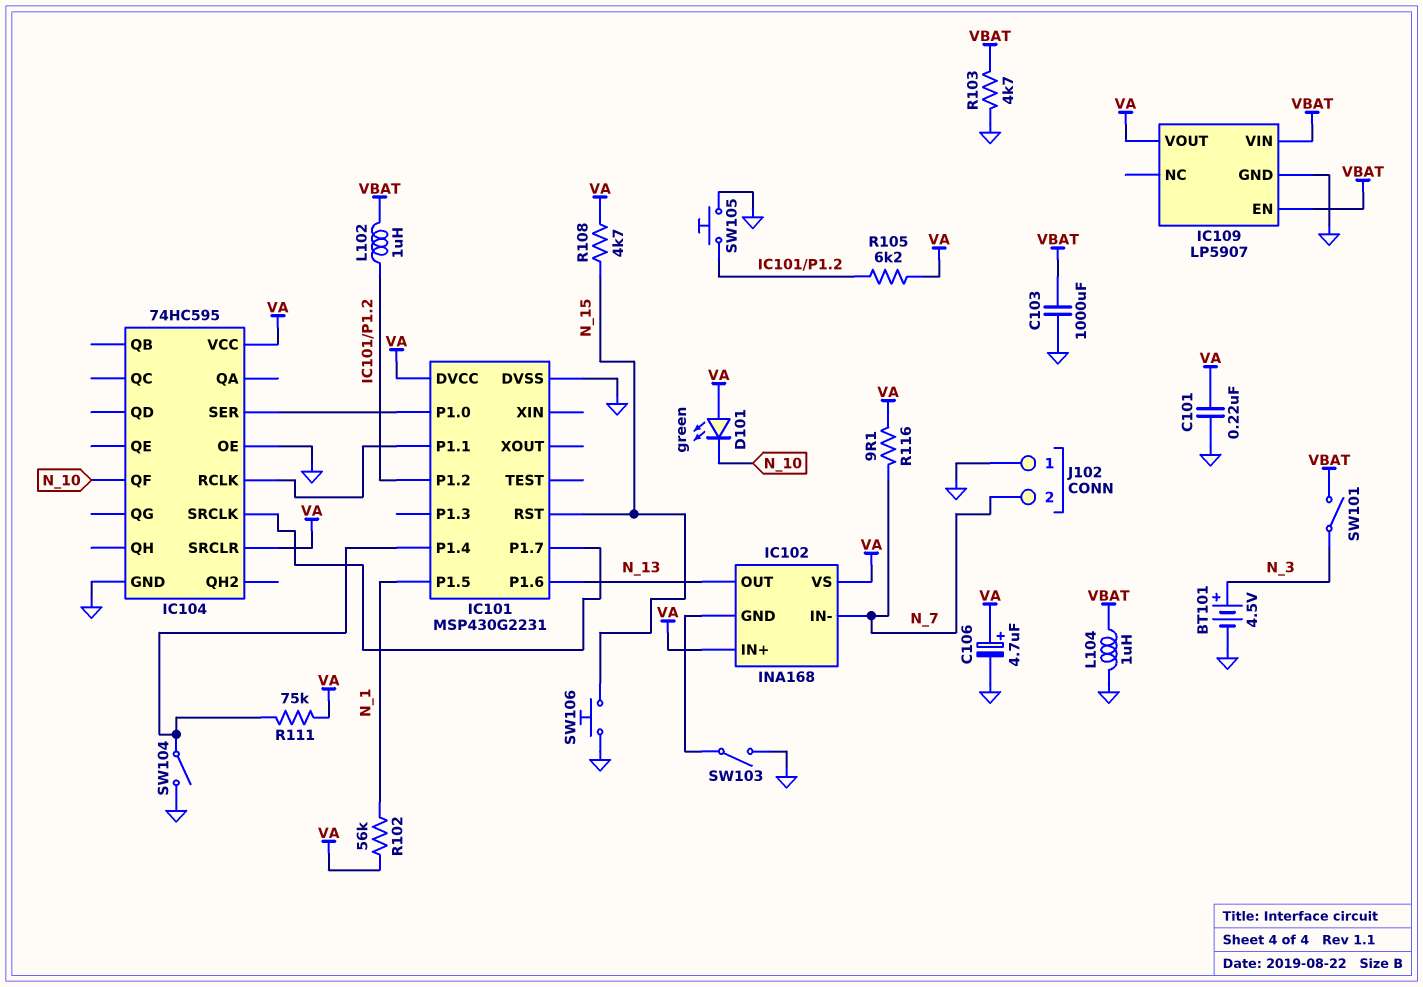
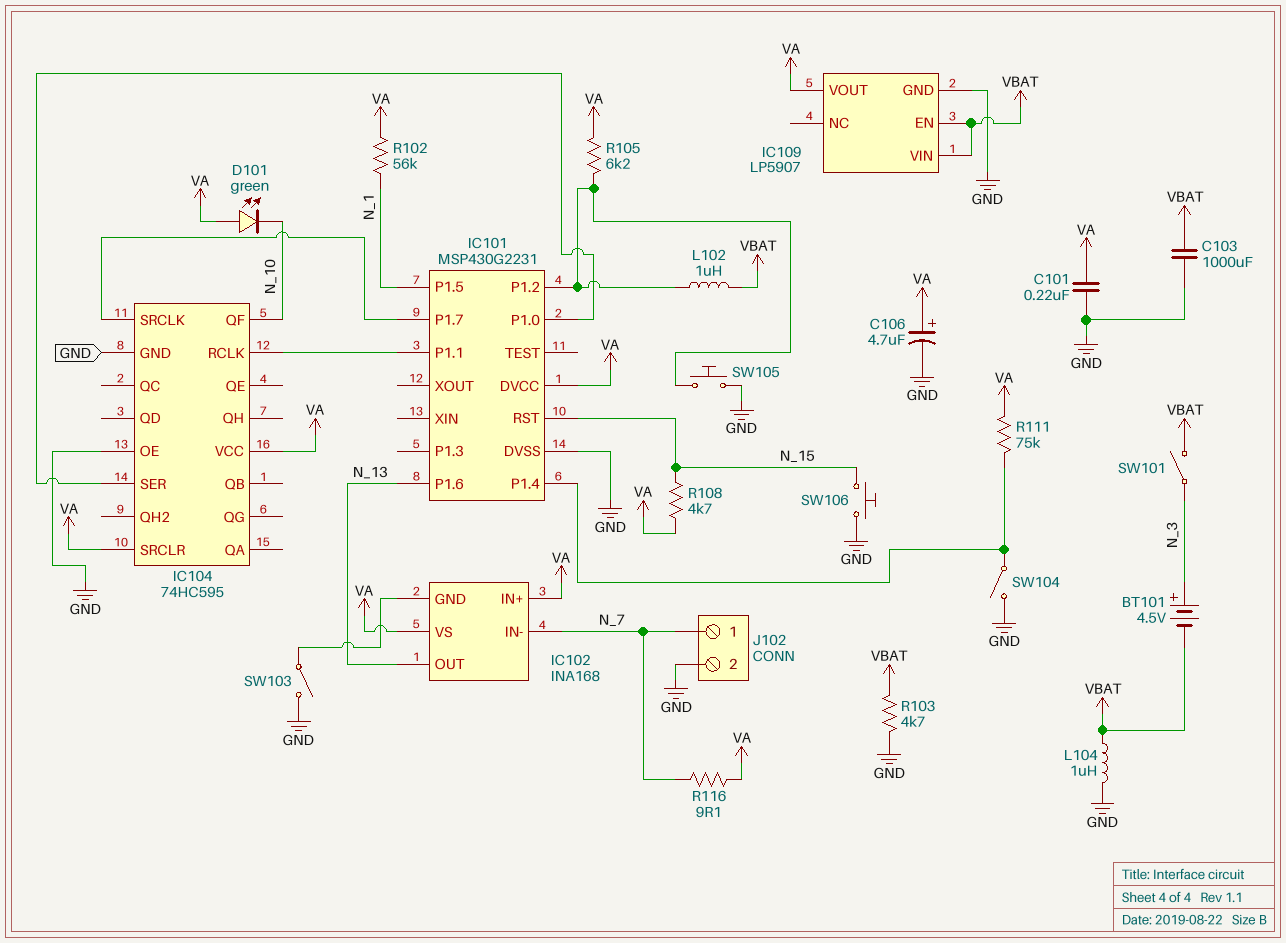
BT101: 4.5V (plus N_3, minus GND) -> 4.5V (plus N_3, minus VBAT)
J102 pin 1: GND -> N_7
J102 pin 2: N_7 -> GND

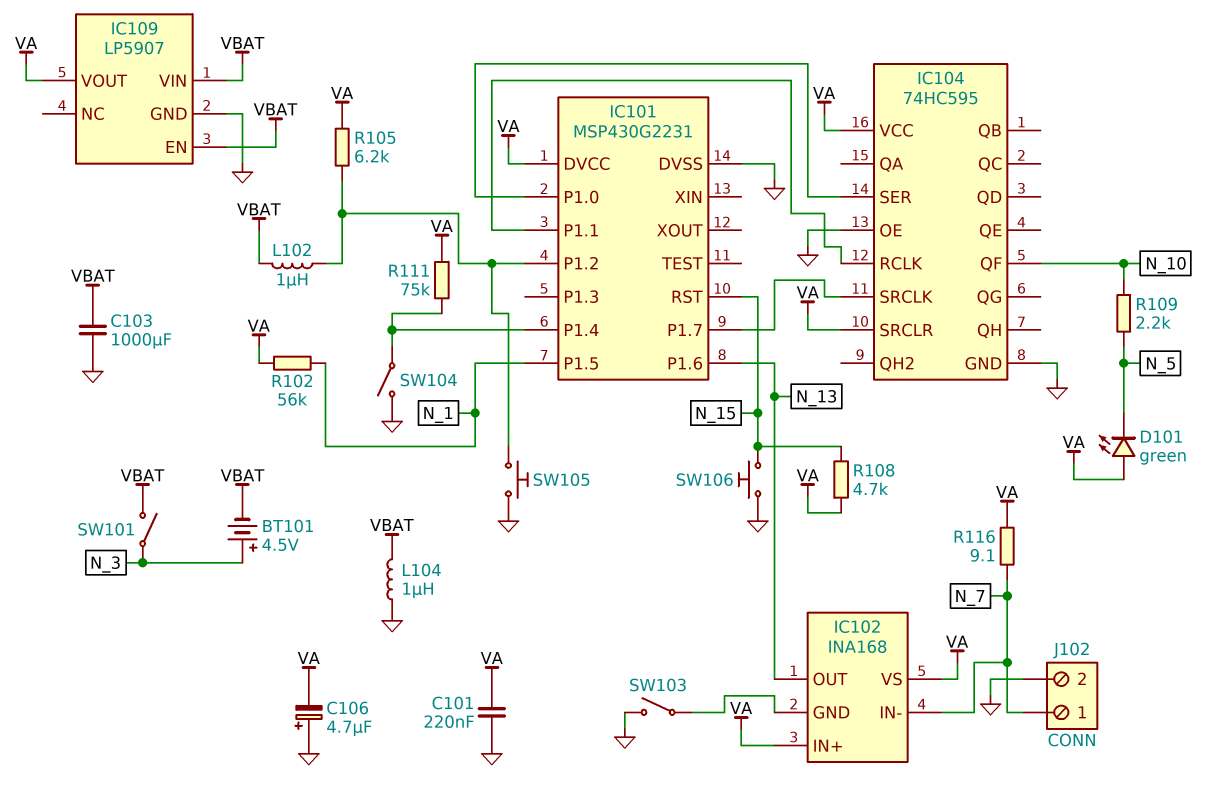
C106: 4.7uF (plus VA, minus GND) -> 4.7uF (plus GND, minus VA)
D101: LED green (A VA, K N_10) -> LED green (A VA, K N_5)
R103: 4.7k (GND, VBAT) -> none
R109: none -> 2.2k (N_5, N_10)

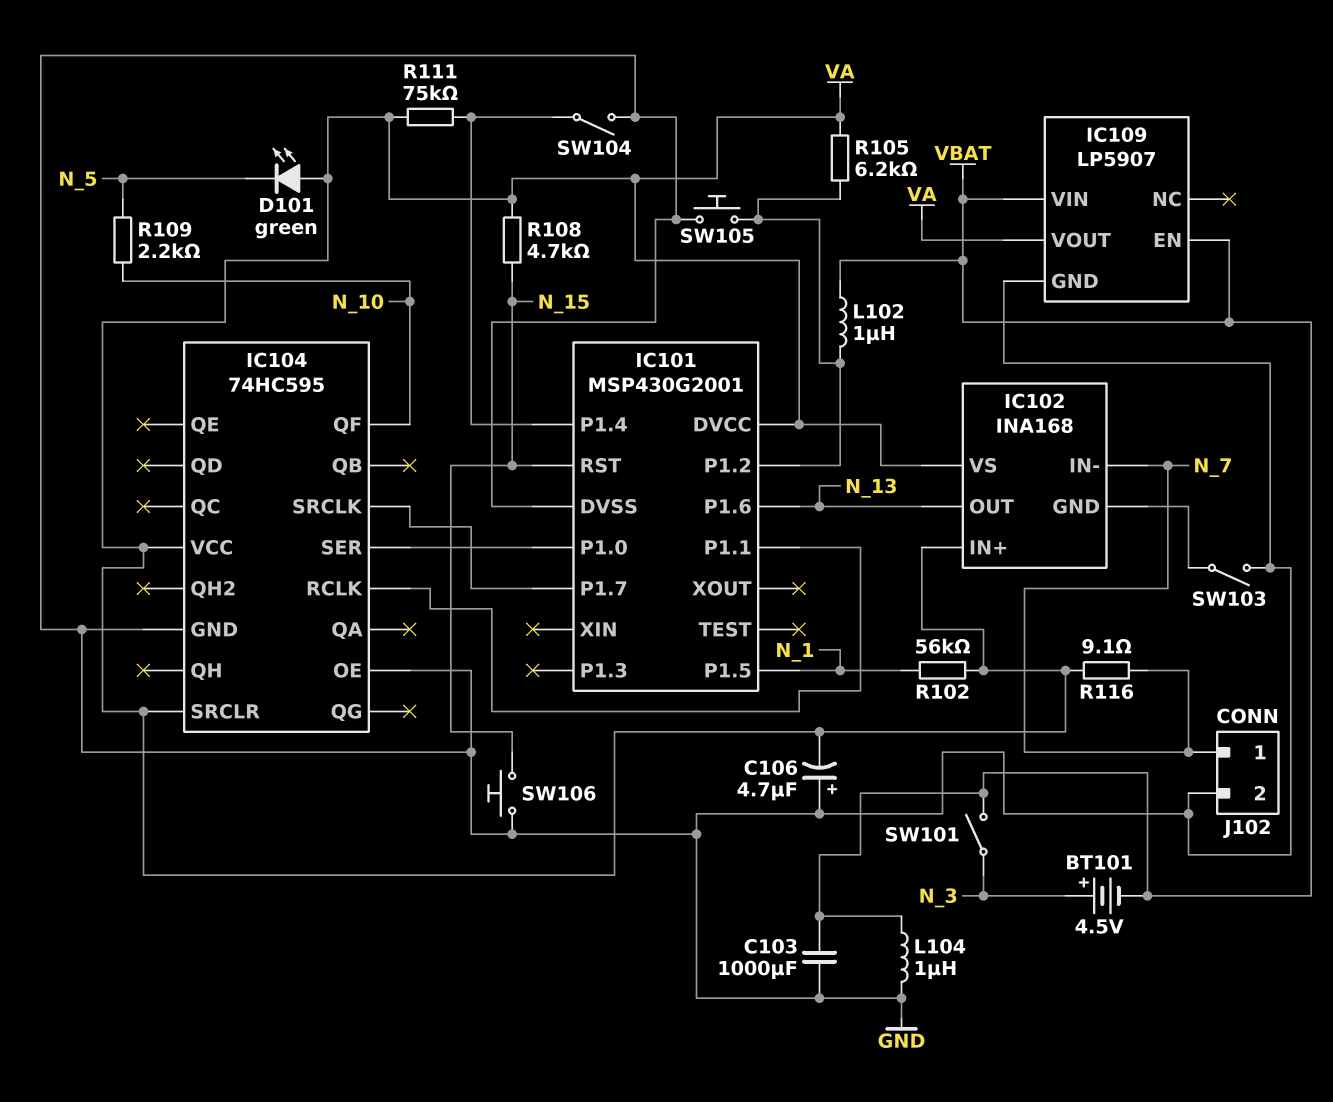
C101: 220nF (GND, VA) -> none
IC101: MSP430G2231 -> MSP430G2001

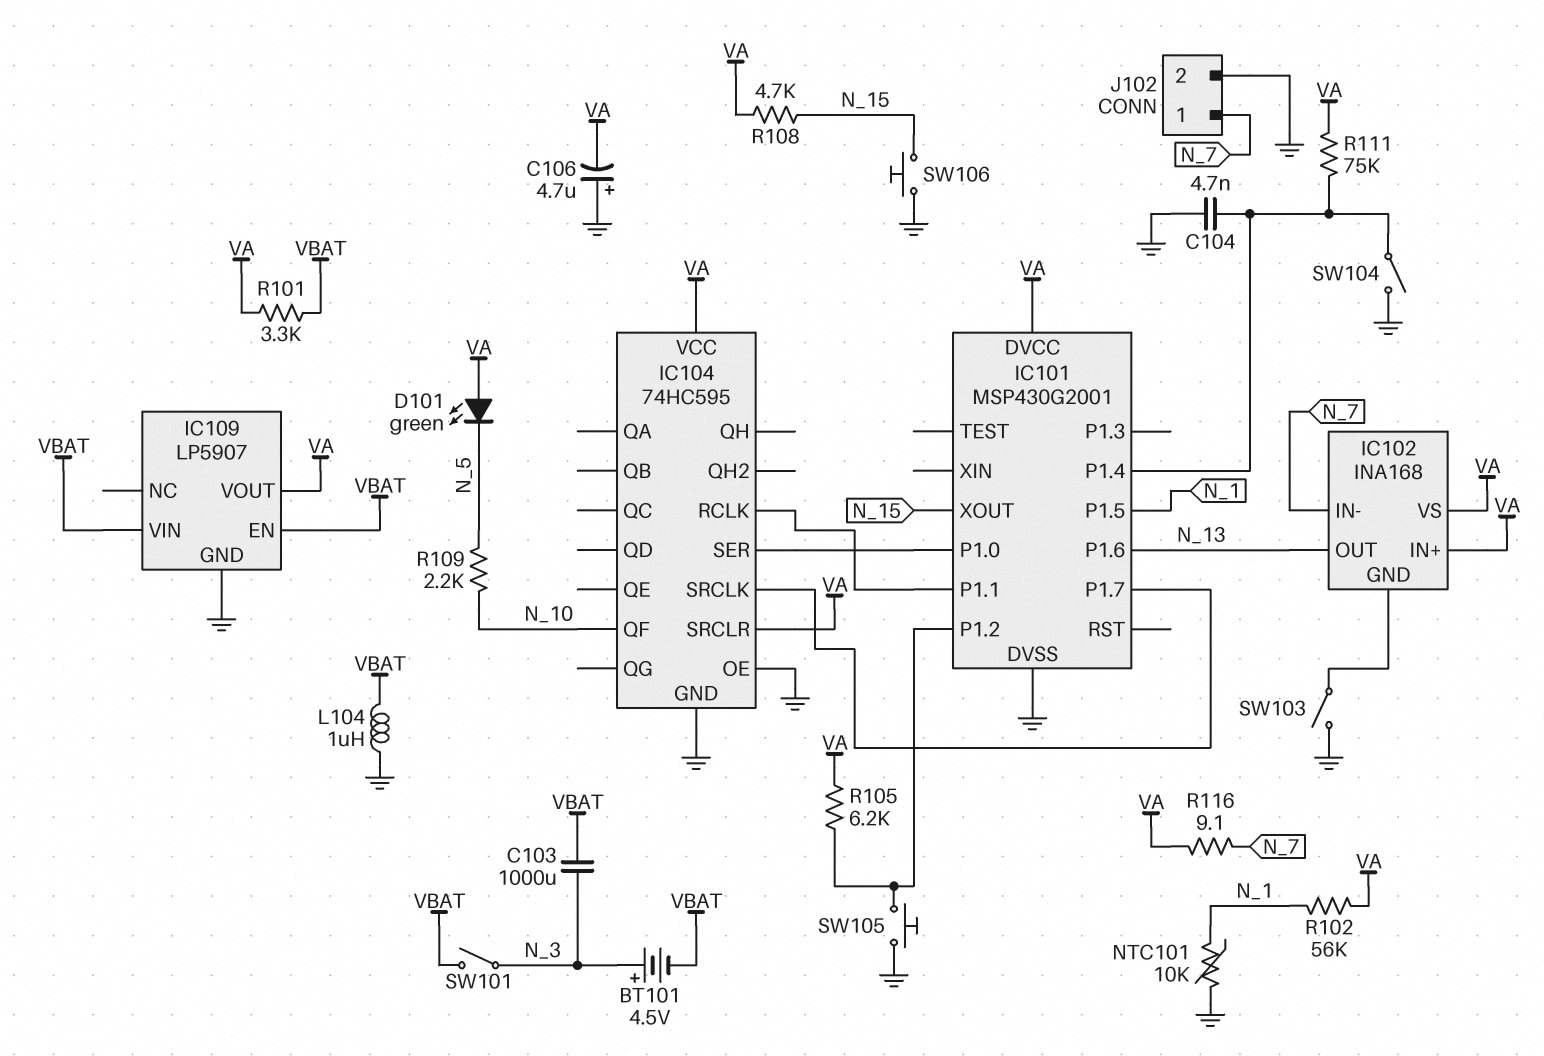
C103: 1000uF (GND, VBAT) -> 1000uF (N_3, VBAT)
C104: none -> 4.7nF (GND, IC101/P1.4)
IC101 pin RST: N_15 -> none
IC101 pin XOUT: none -> N_15
L102: 1uH (IC101/P1.2, VBAT) -> none
NTC101: none -> 10k (GND, N_1)
R101: none -> 3.3k (VA, VBAT)

